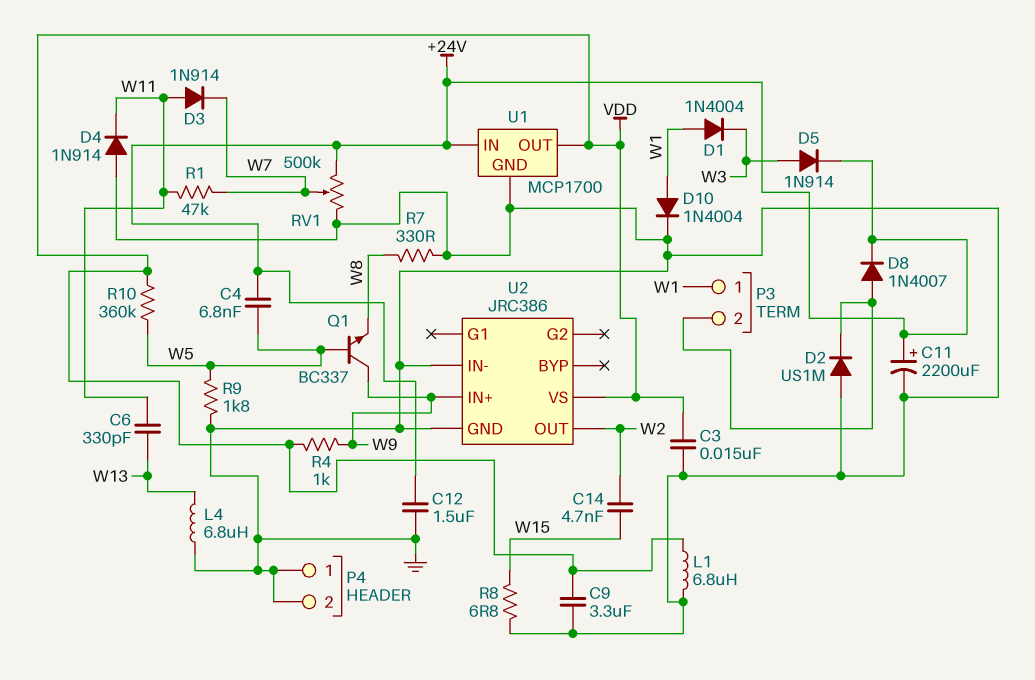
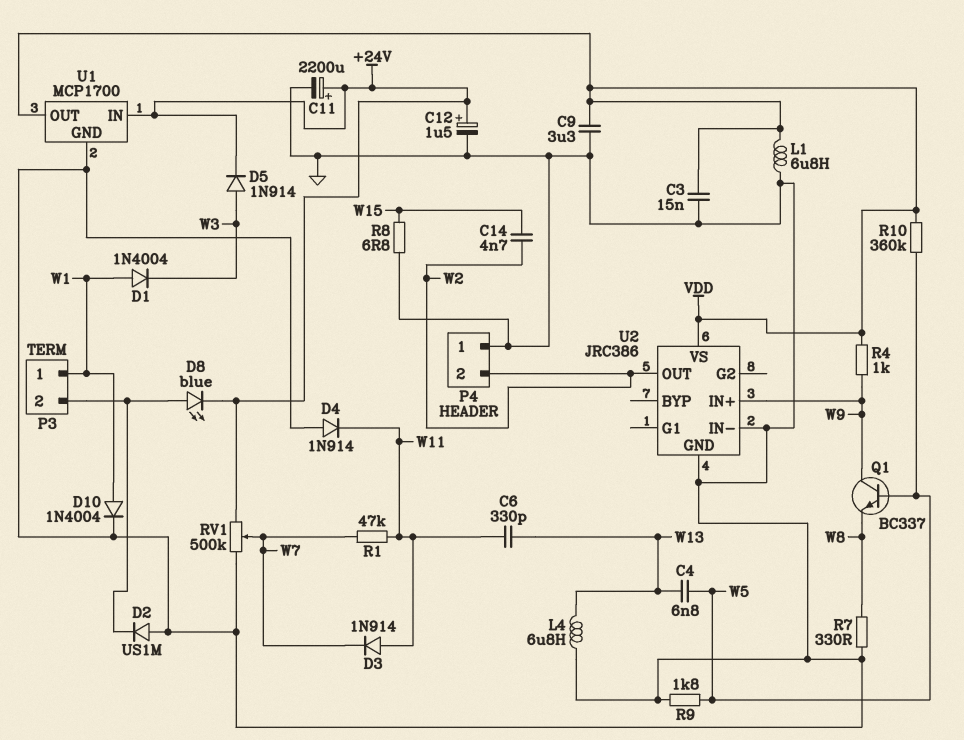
C4: 6.8nF (+24V, W5) -> 6.8nF (W5, W13)
C12: 1.5uF (+24V, GND) -> 1.5uF (plus +24V, minus GND)
D8: diode 1N4007 (A P3/2, K +24V) -> LED blue (A P3/2, K +24V)
P4 pin 2: GND -> W2

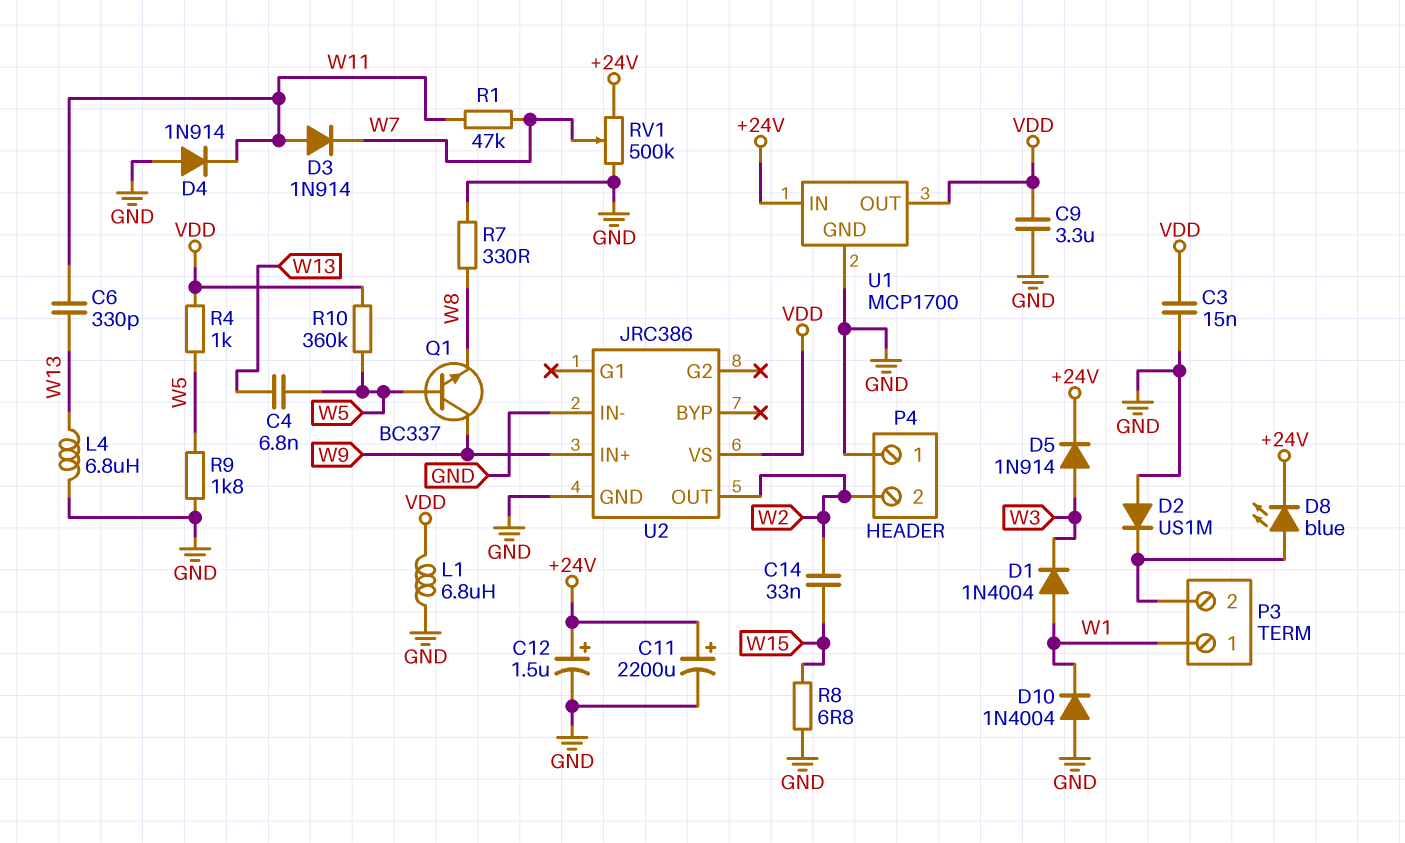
C14: 4.7nF (W2, W15) -> 33nF (W2, W15)
D10: diode 1N4004 (A W1, K GND) -> diode 1N4004 (A GND, K W1)
R4: 1k (VDD, W9) -> 1k (VDD, W5)

